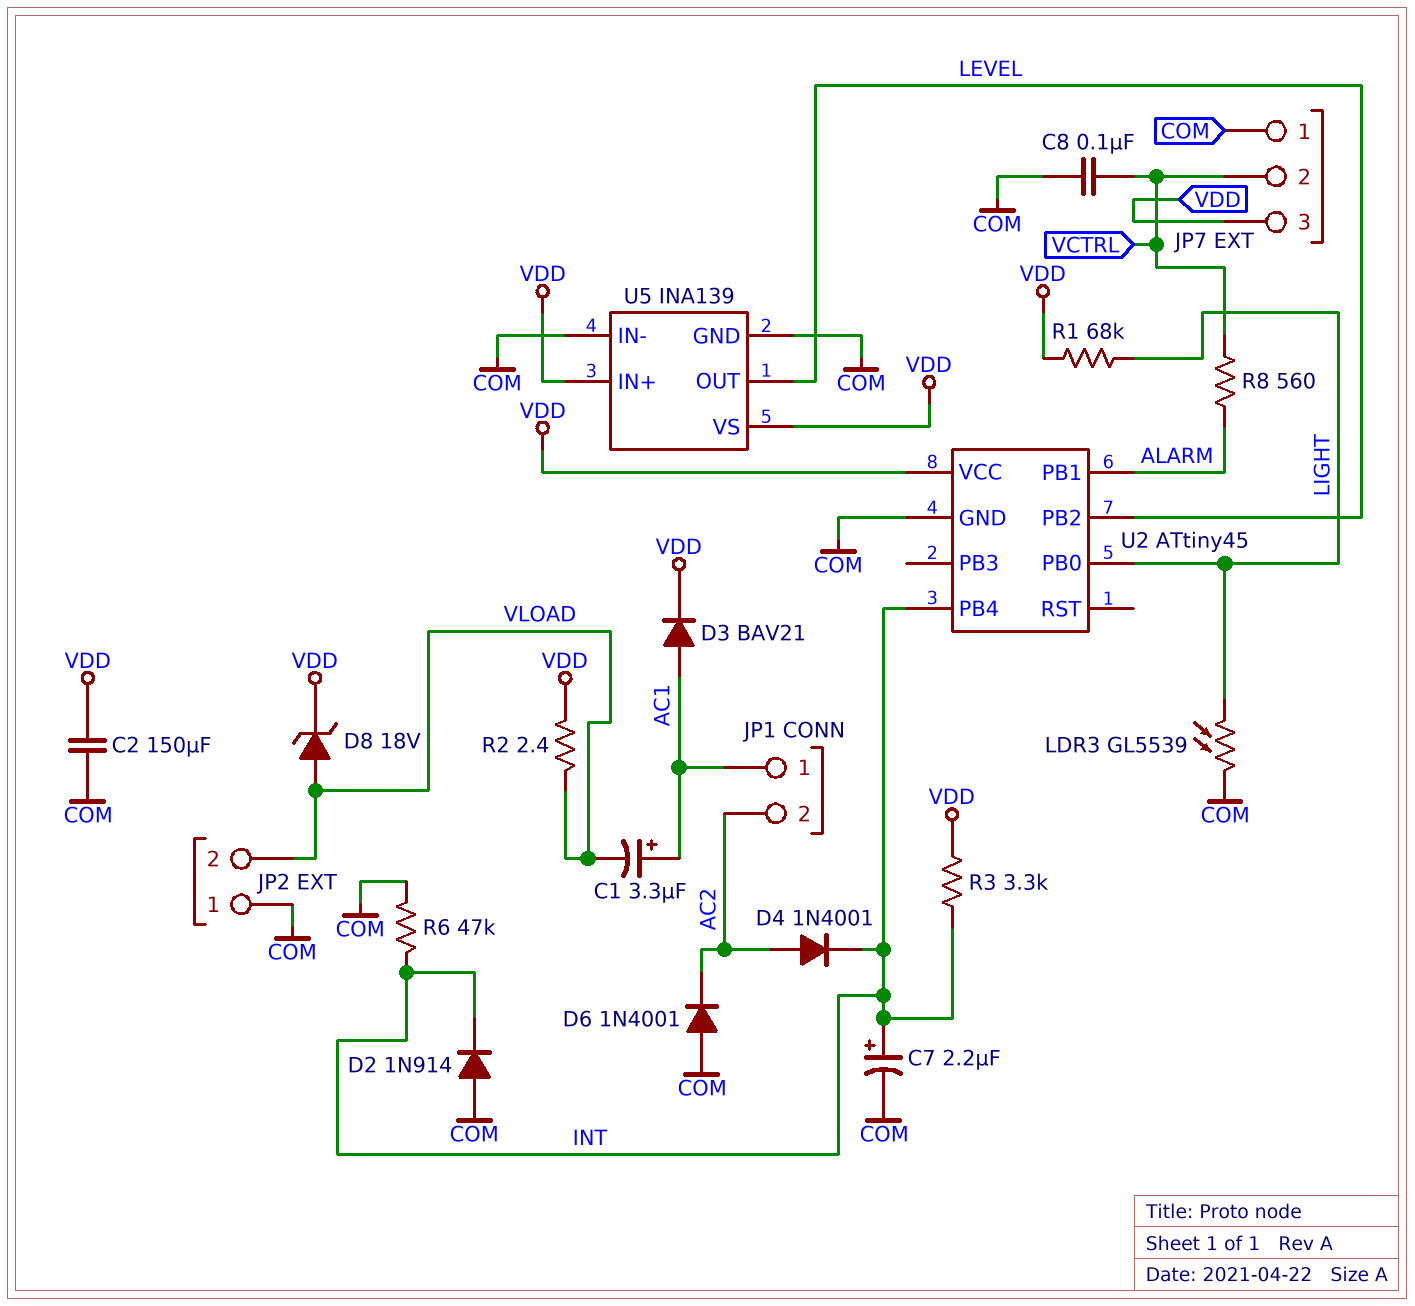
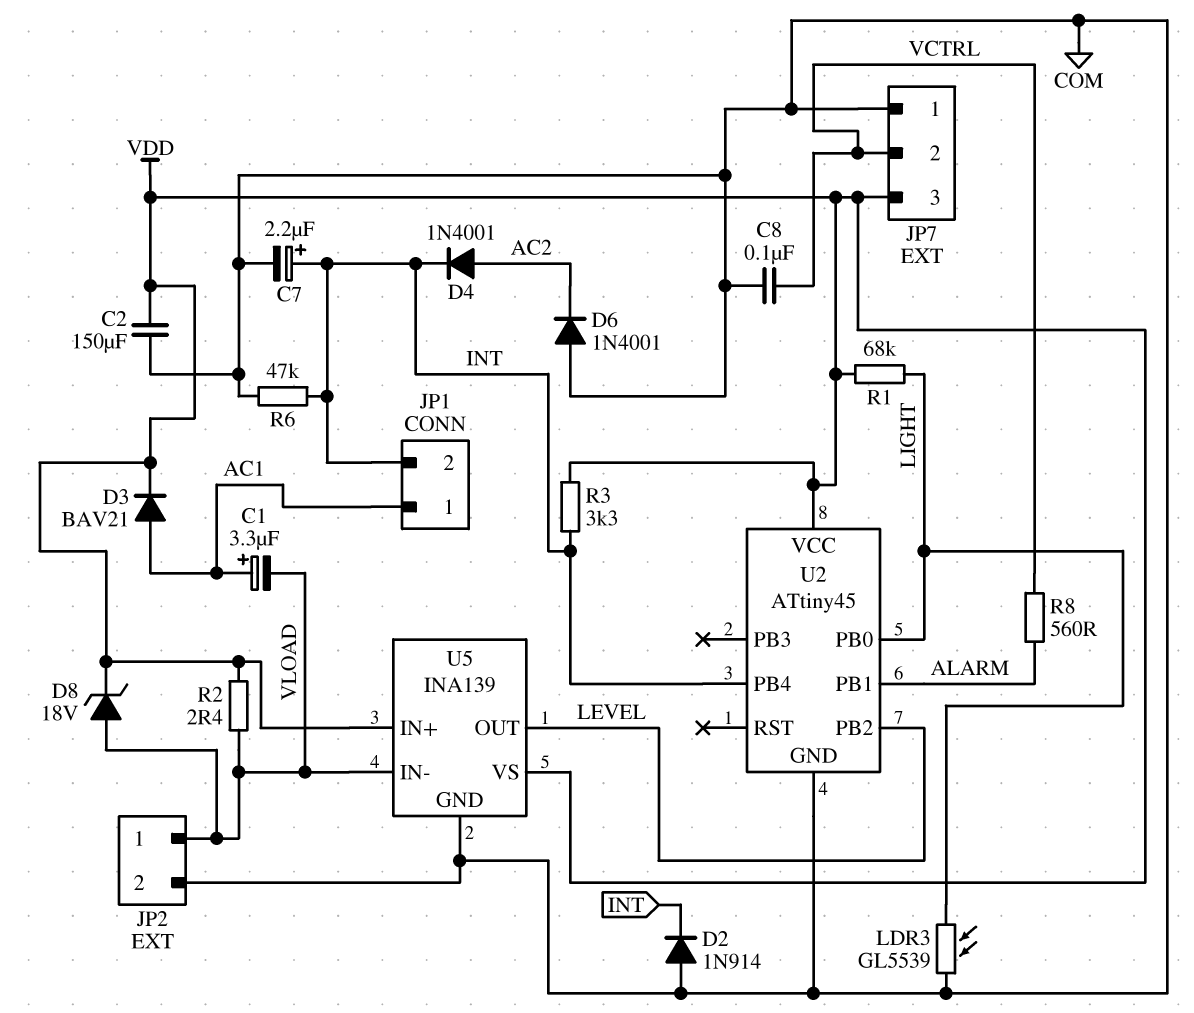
JP1 pin 2: AC2 -> INT
JP2 pin 1: COM -> VLOAD
JP2 pin 2: VLOAD -> COM
U5 pin IN-: COM -> VLOAD

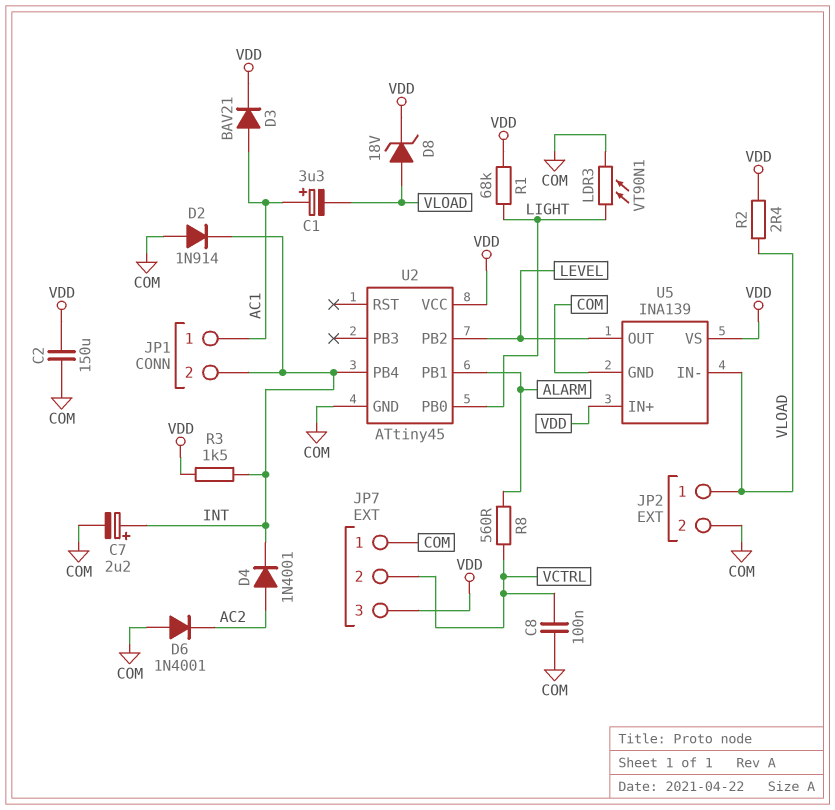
LDR3: GL5539 (COM, LIGHT) -> VT90N1 (COM, LIGHT)
R3: 3.3k (INT, VDD) -> 1.5k (INT, VDD)
R6: 47k (COM, INT) -> none

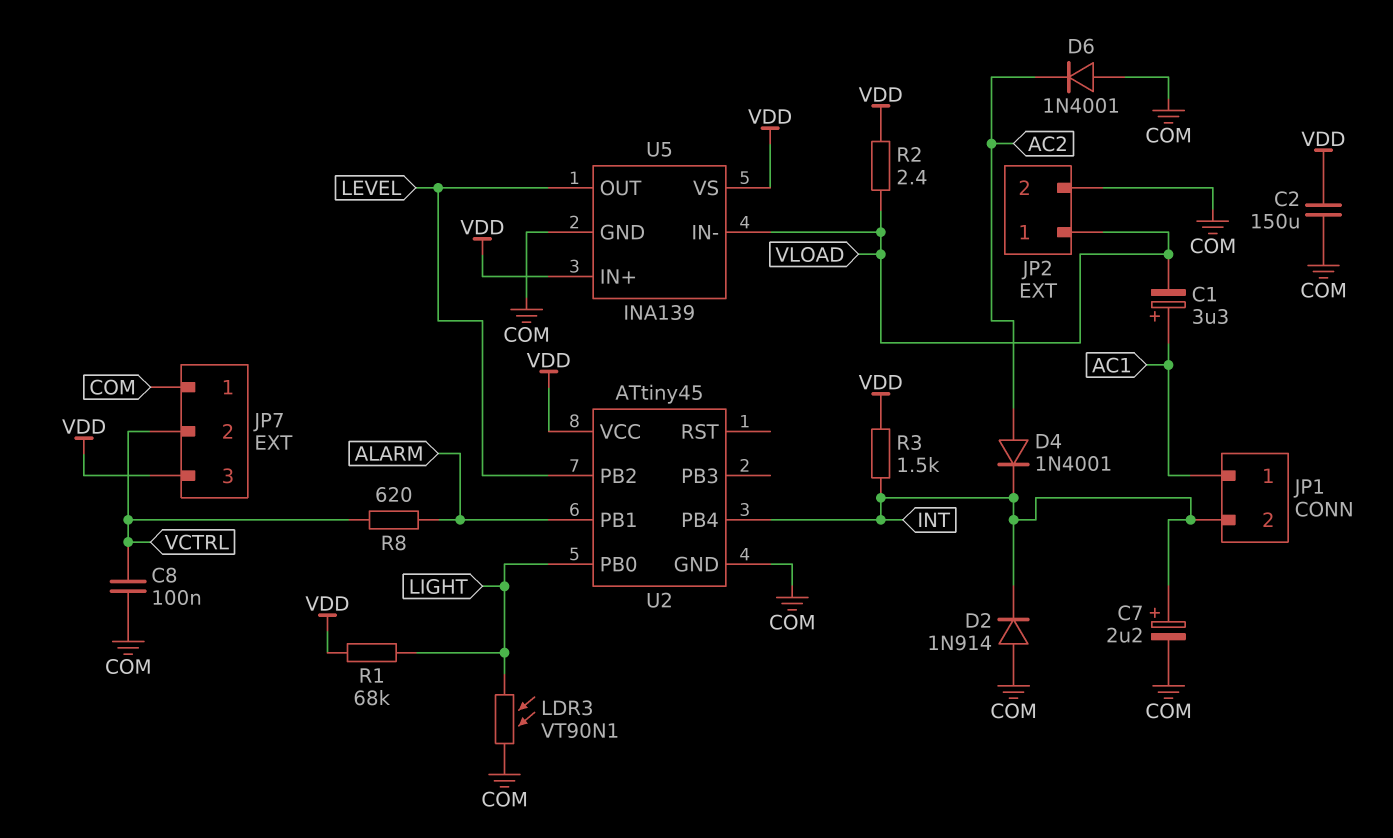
D3: diode BAV21 (A AC1, K VDD) -> none
D8: zener 18V (A VLOAD, K VDD) -> none
R8: 560 (ALARM, VCTRL) -> 620 (ALARM, VCTRL)

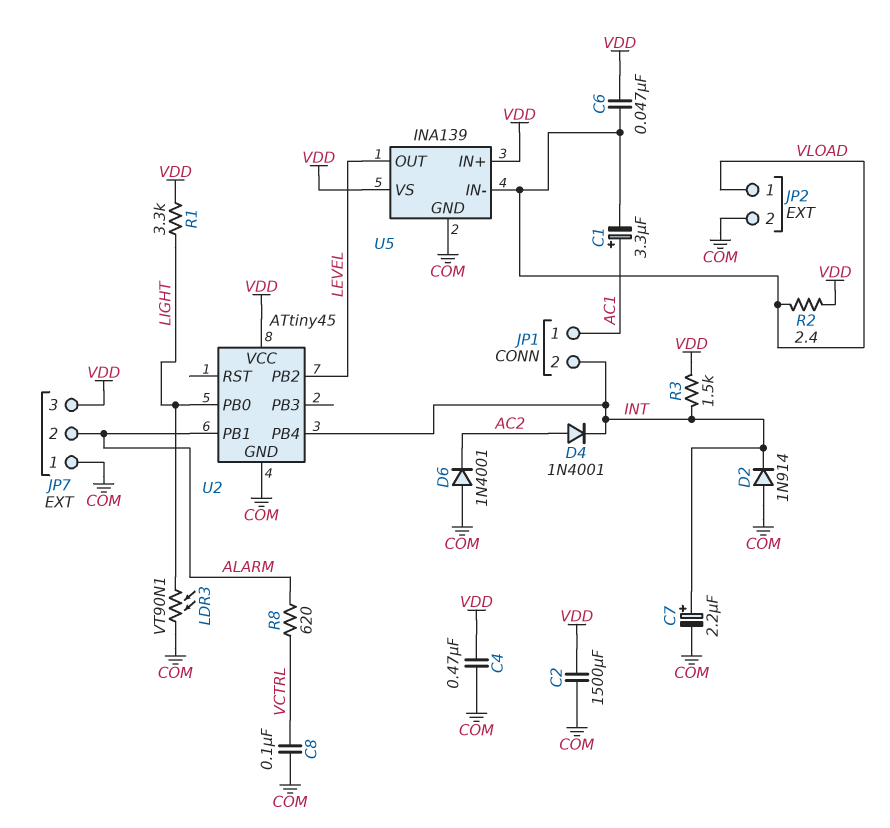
C2: 150uF (COM, VDD) -> 1500uF (COM, VDD)
C4: none -> 470nF (COM, VDD)
C6: none -> 47nF (VDD, VLOAD)
JP7 pin 2: VCTRL -> ALARM
R1: 68k (LIGHT, VDD) -> 3.3k (LIGHT, VDD)

